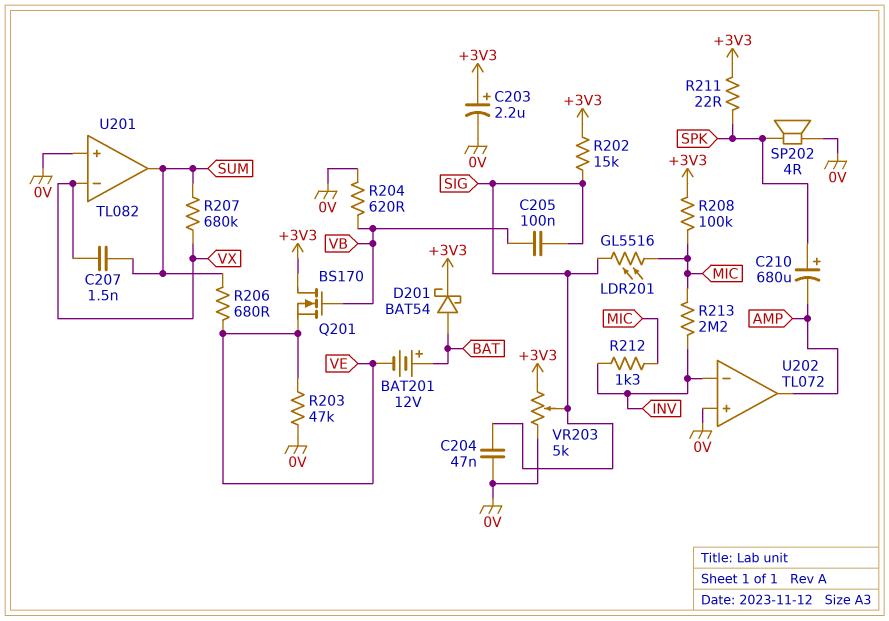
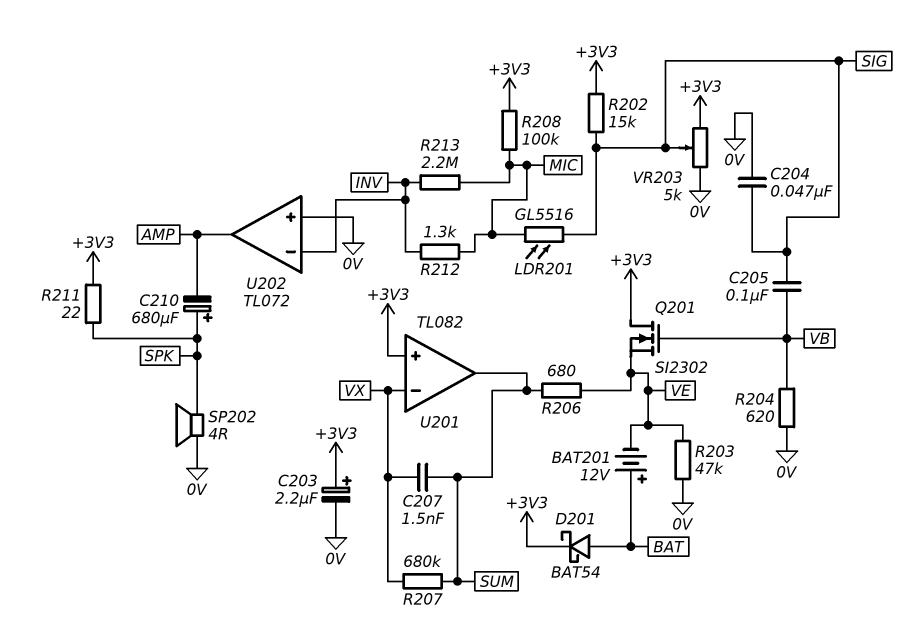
Q201: NMOS BS170 (G VB, D +3V3, S VE) -> NMOS SI2302 (G VB, D +3V3, S VE)
U201 pin in+: 0V -> +3V3

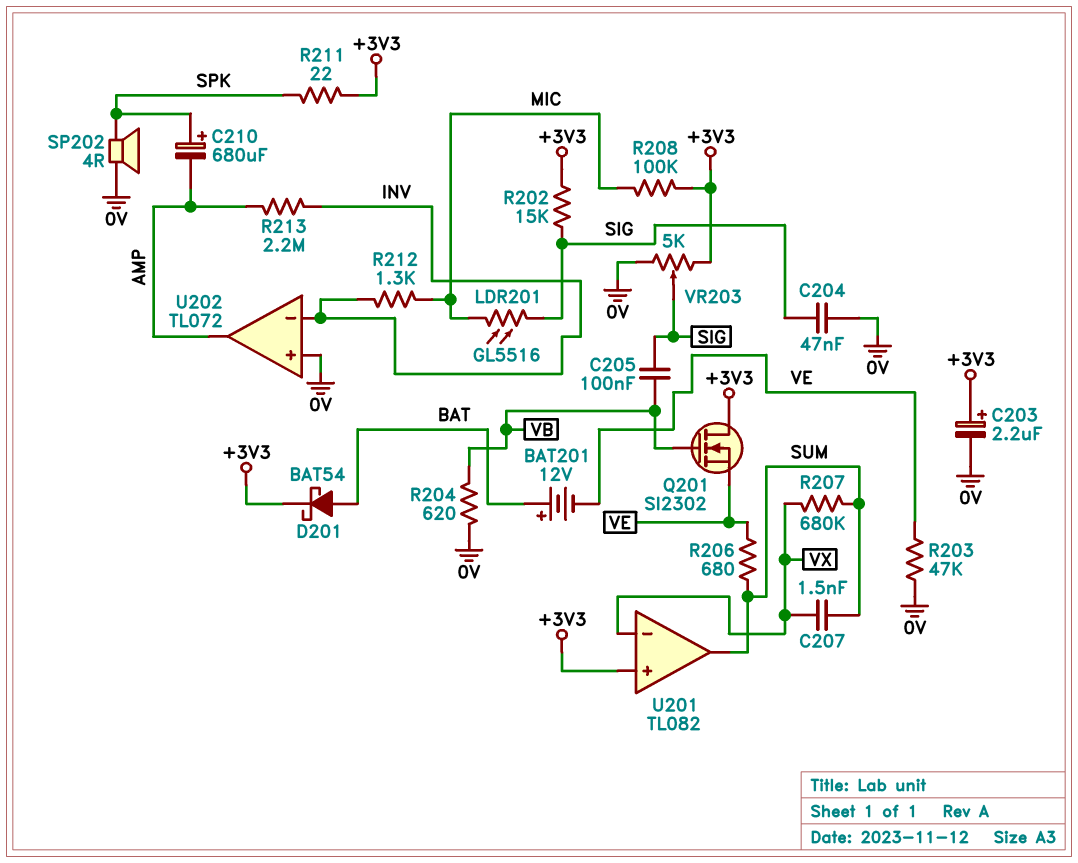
R213: 2.2M (INV, MIC) -> 2.2M (AMP, INV)

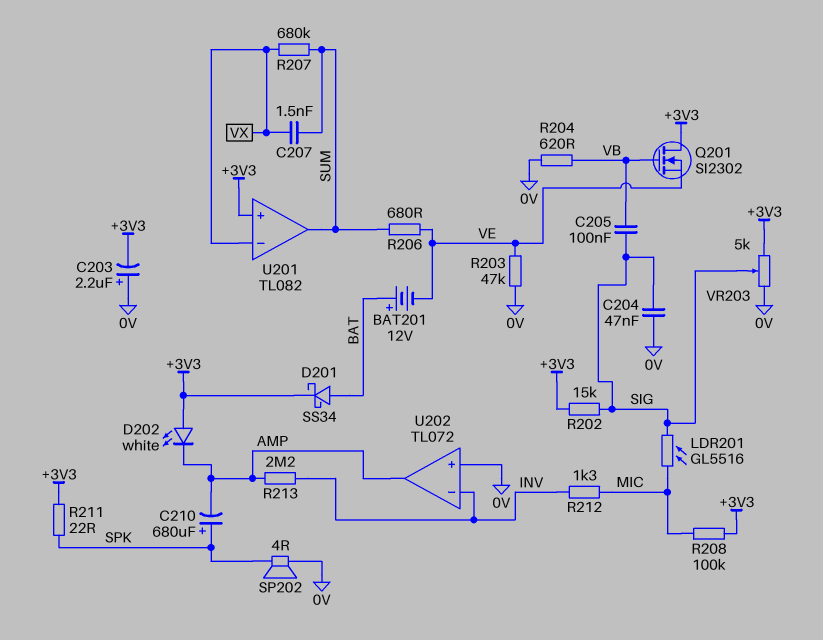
C203: 2.2uF (plus +3V3, minus 0V) -> 2.2uF (plus 0V, minus +3V3)
D201: schottky BAT54 (A BAT, K +3V3) -> schottky SS34 (A BAT, K +3V3)
D202: none -> LED white (A +3V3, K AMP)

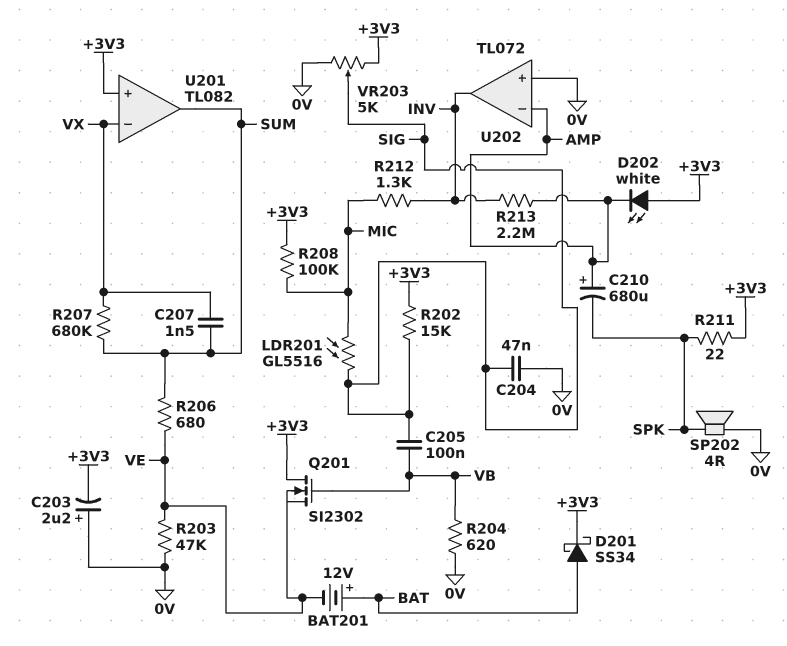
C210: 680uF (plus SPK, minus AMP) -> 680uF (plus AMP, minus SPK)
U202 pin in-: INV -> AMP
U202 pin out: AMP -> INV

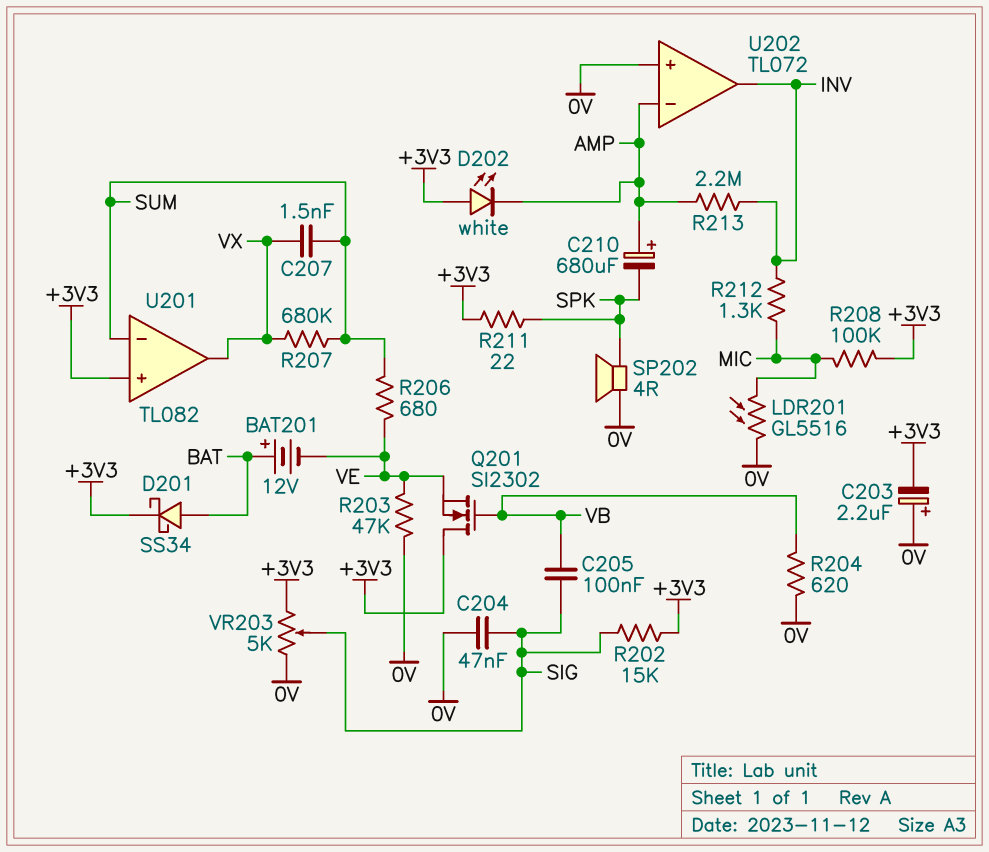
LDR201: GL5516 (MIC, SIG) -> GL5516 (0V, MIC)
U201 pin in-: VX -> SUM
U201 pin out: SUM -> VX

